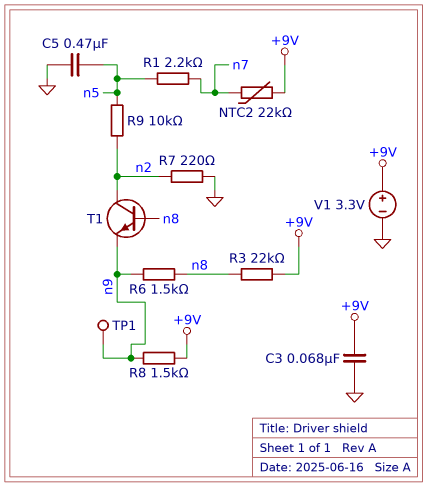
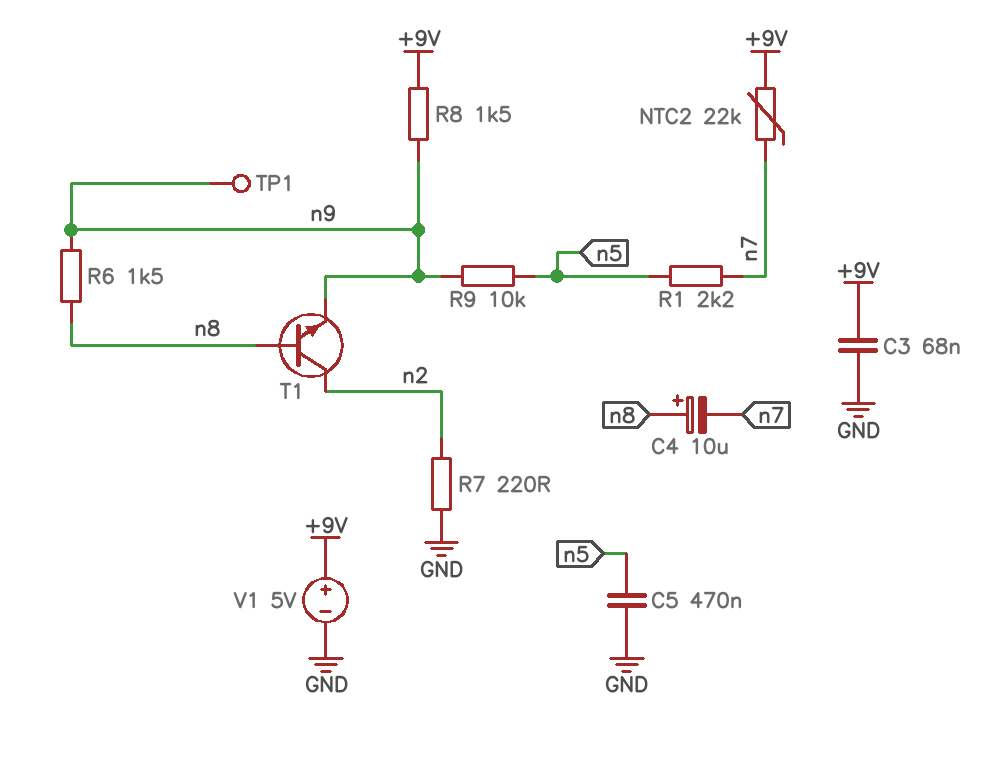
C4: none -> 10uF (plus n8, minus n7)
R3: 22k (+9V, n8) -> none
R9: 10k (n2, n5) -> 10k (n5, n9)
V1: 3.3V (plus +9V, minus GND) -> 5V (plus +9V, minus GND)

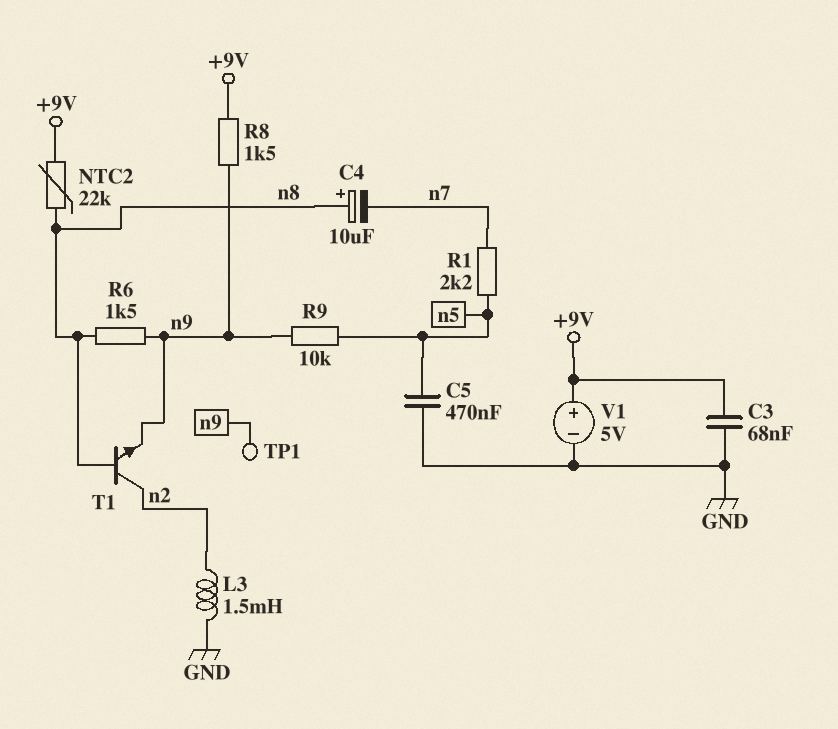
L3: none -> 1.5mH (GND, n2)
NTC2: 22k (+9V, n7) -> 22k (+9V, n8)
R7: 220 (GND, n2) -> none

